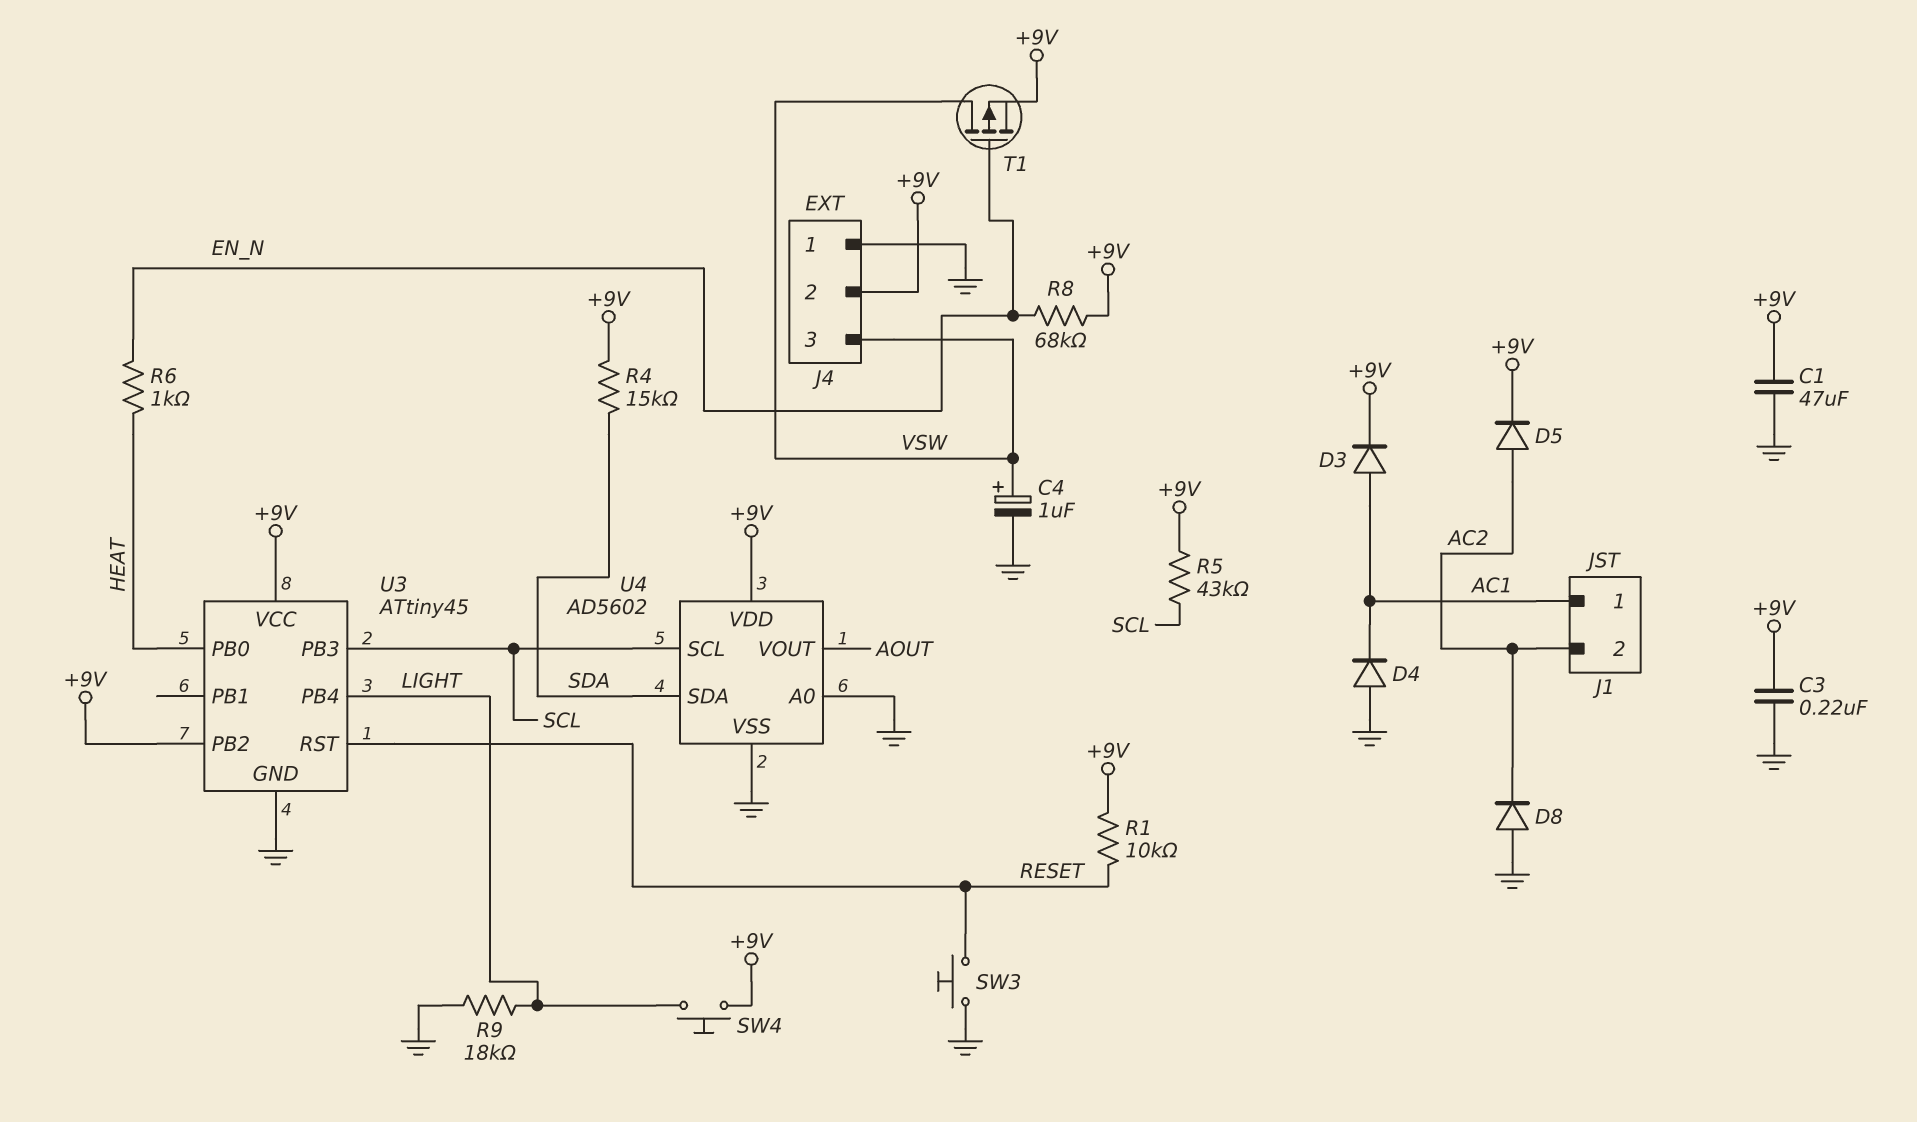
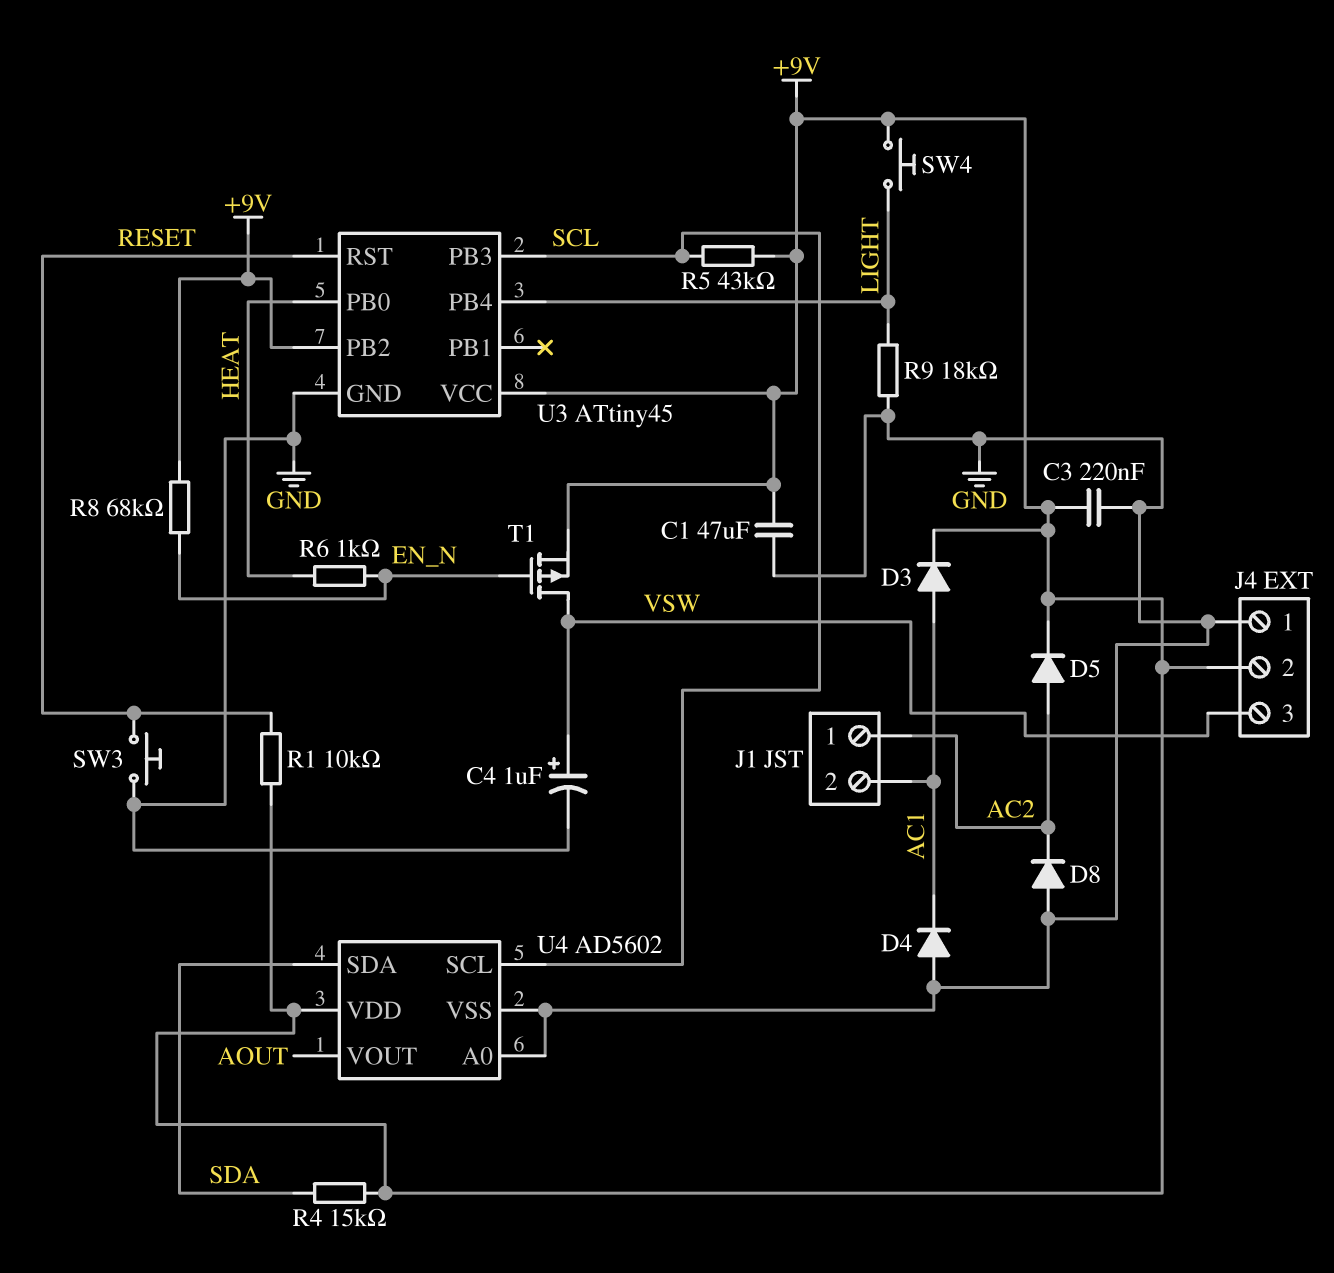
J1 pin 1: AC1 -> AC2
J1 pin 2: AC2 -> AC1

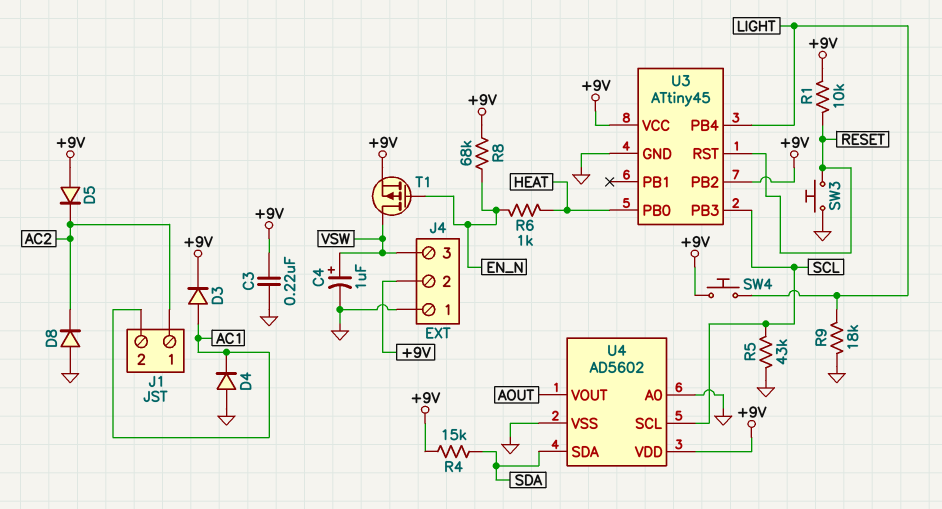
C1: 47uF (+9V, GND) -> none
D5: diode (A AC2, K +9V) -> diode (A +9V, K AC2)
R5: 43k (+9V, SCL) -> 43k (GND, SCL)

